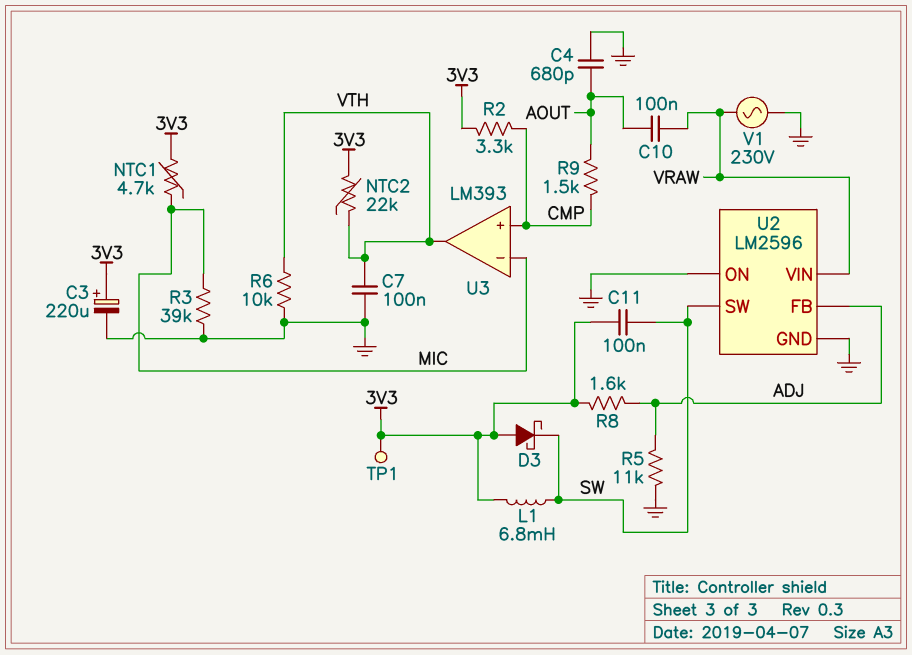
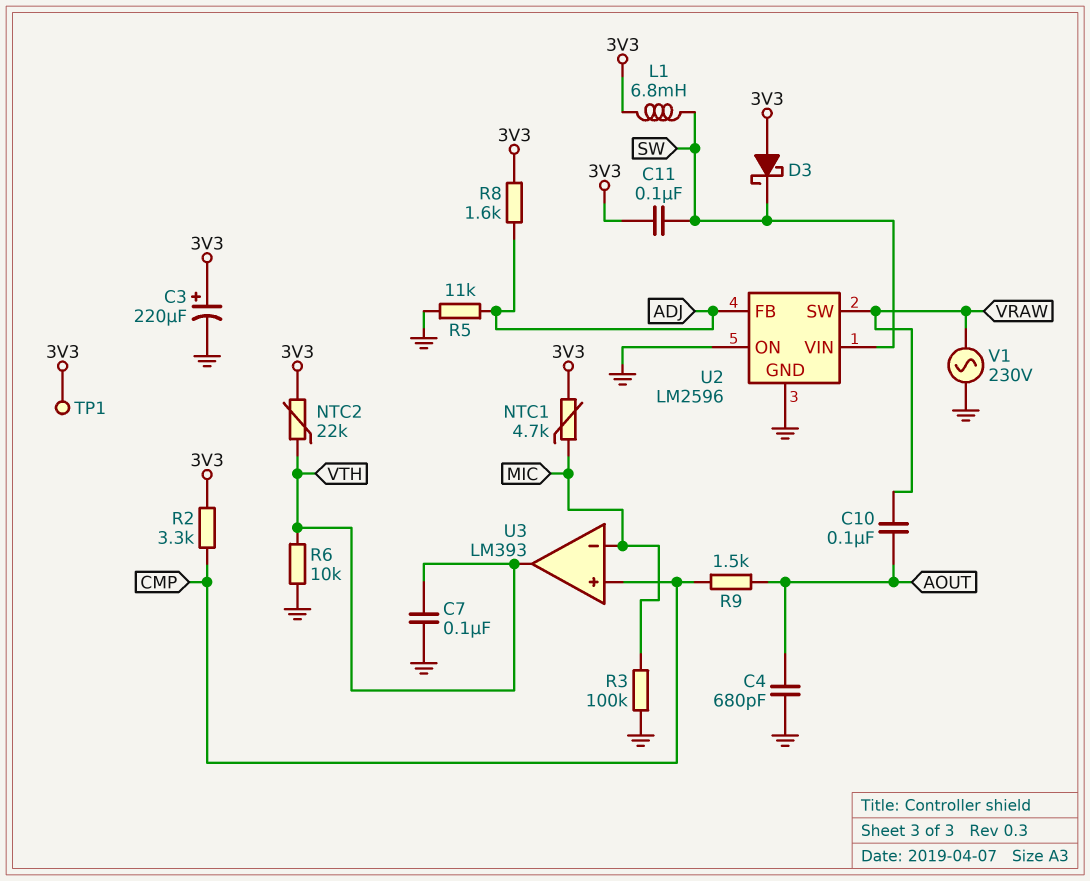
R3: 39k (GND, MIC) -> 100k (GND, MIC)
U2 pin SW: SW -> VRAW
U2 pin VIN: VRAW -> SW

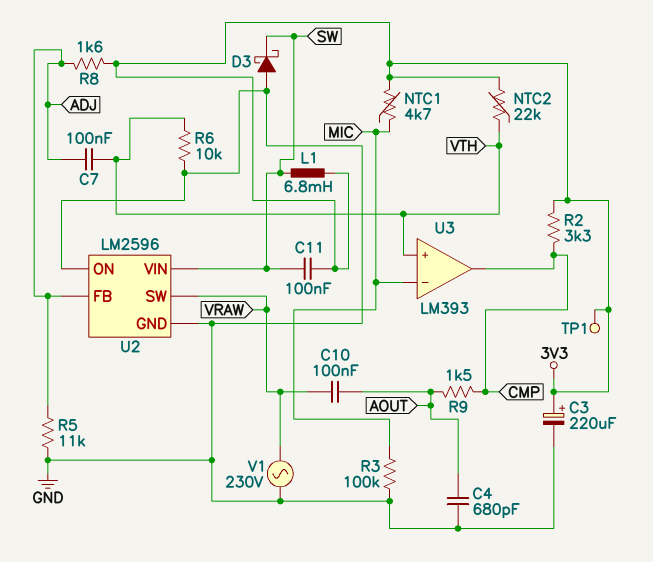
C7: 100nF (GND, VTH) -> 100nF (ADJ, VTH)
D3: schottky (A 3V3, K SW) -> schottky (A GND, K SW)
U3 pin in+: CMP -> VTH
U3 pin out: VTH -> CMP

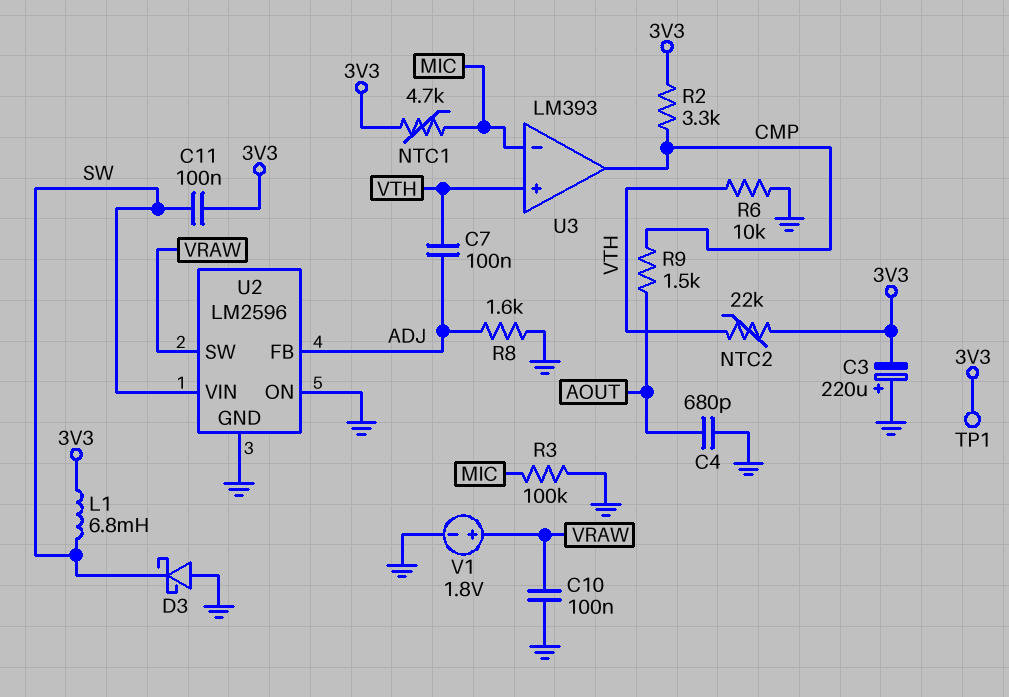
C3: 220uF (plus 3V3, minus GND) -> 220uF (plus GND, minus 3V3)
C10: 100nF (AOUT, VRAW) -> 100nF (GND, VRAW)
R5: 11k (ADJ, GND) -> none
R8: 1.6k (3V3, ADJ) -> 1.6k (ADJ, GND)
V1: AC 230V (GND, VRAW) -> 1.8V (plus VRAW, minus GND)

